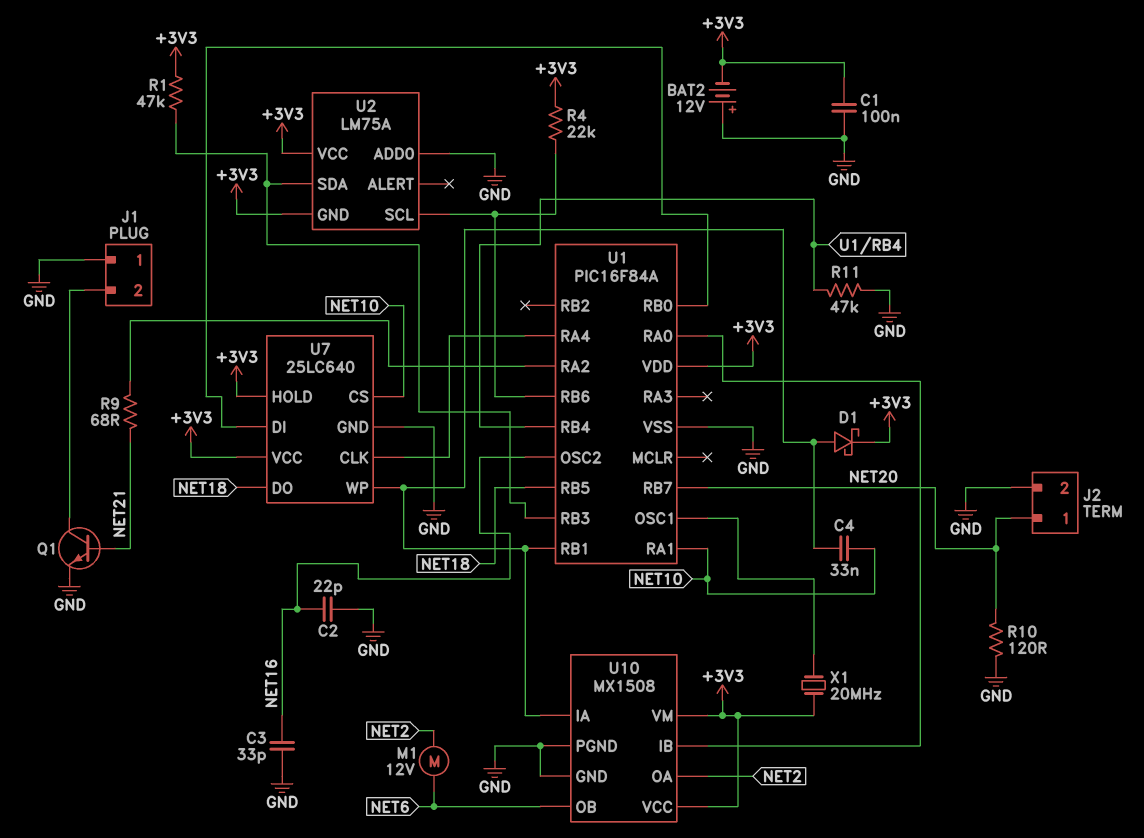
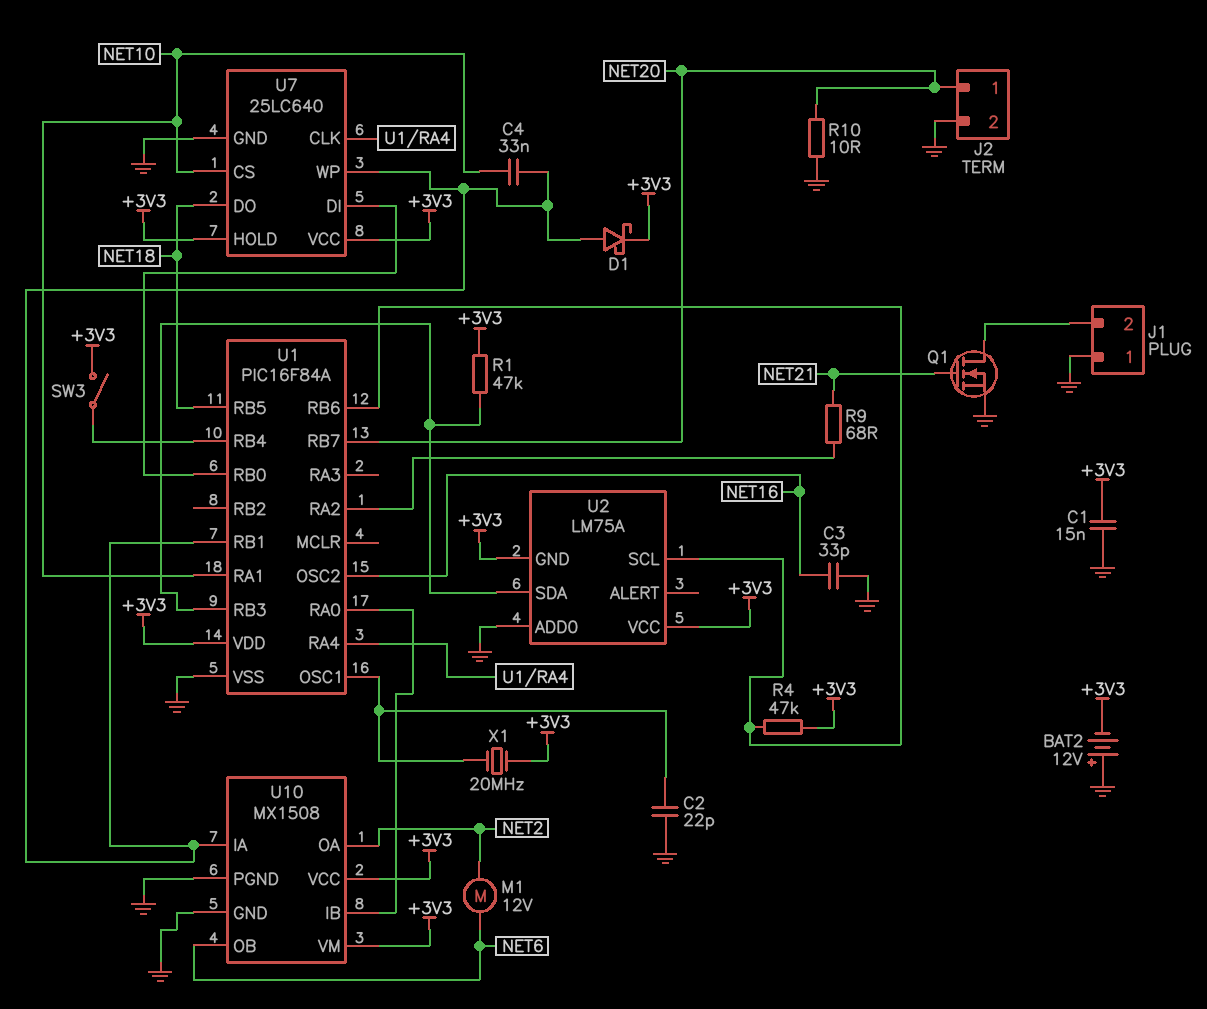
C1: 100nF (+3V3, GND) -> 15nF (+3V3, GND)
C2: 22pF (GND, NET16) -> 22pF (GND, U1/OSC1)
Q1: NPN (B NET21, C J1/2, E GND) -> NMOS (G NET21, D J1/2, S GND)
R4: 22k (+3V3, U1/RB6) -> 47k (+3V3, U1/RB6)
R10: 120 (GND, NET20) -> 10 (GND, NET20)
R11: 47k (GND, U1/RB4) -> none
SW3: none -> switch (+3V3, U1/RB4)

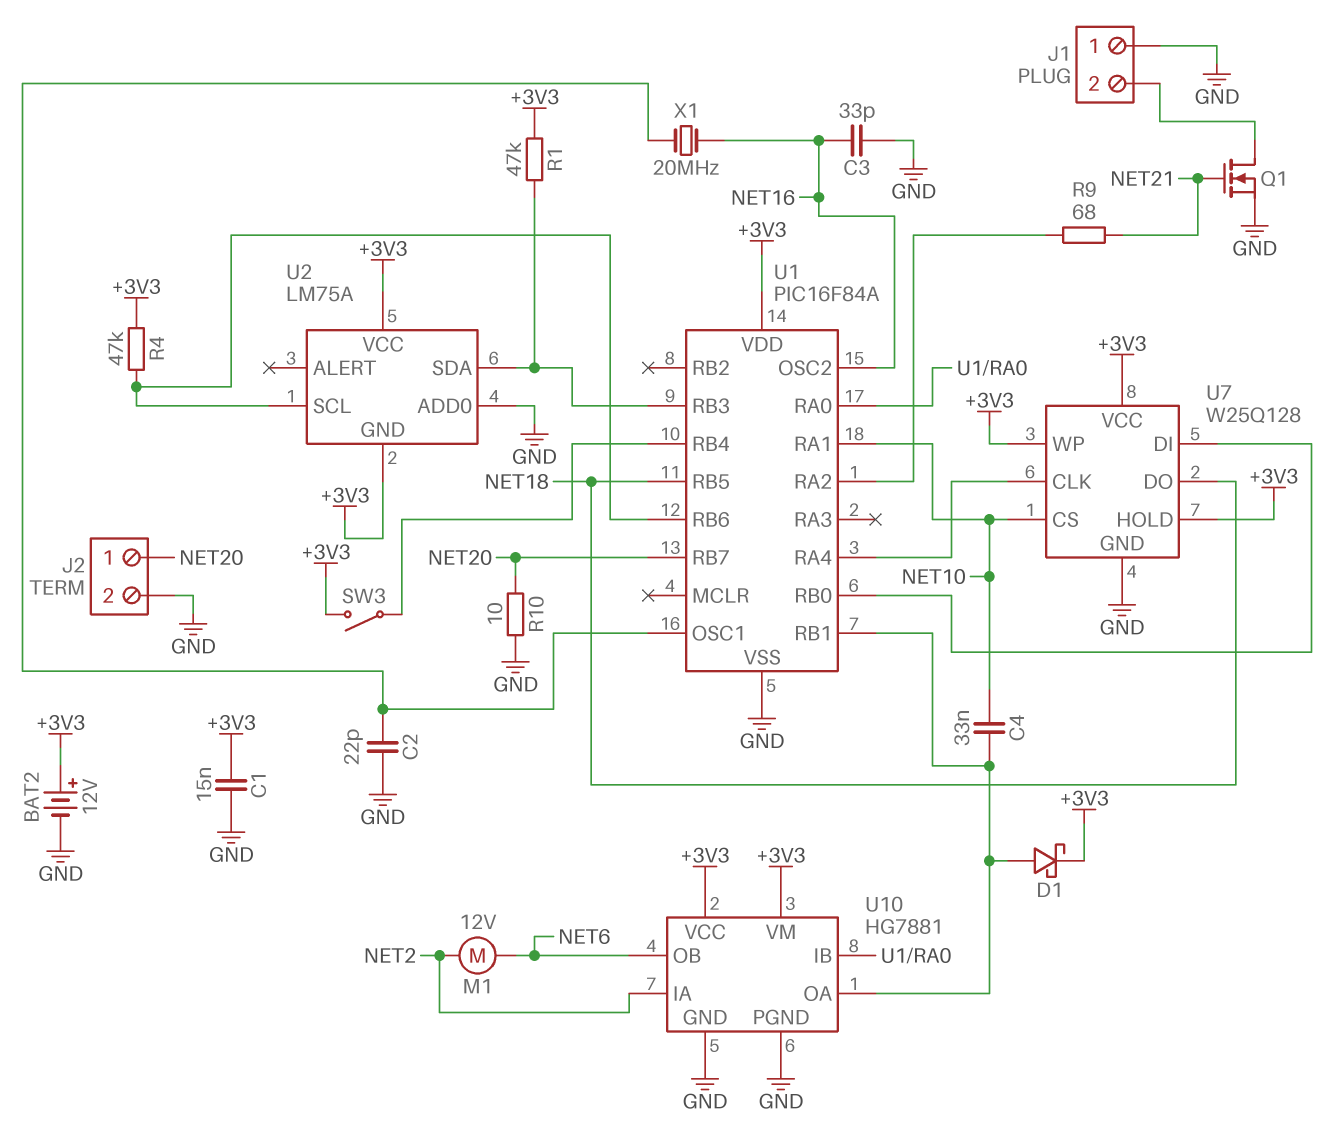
BAT2: 12V (plus GND, minus +3V3) -> 12V (plus +3V3, minus GND)
U7: 25LC640 -> W25Q128
U7 pin WP: U1/RB1 -> +3V3
U10: MX1508 -> HG7881
U10 pin IA: U1/RB1 -> NET2
U10 pin OA: NET2 -> U1/RB1
X1: 20MHz (+3V3, U1/OSC1) -> 20MHz (NET16, U1/OSC1)

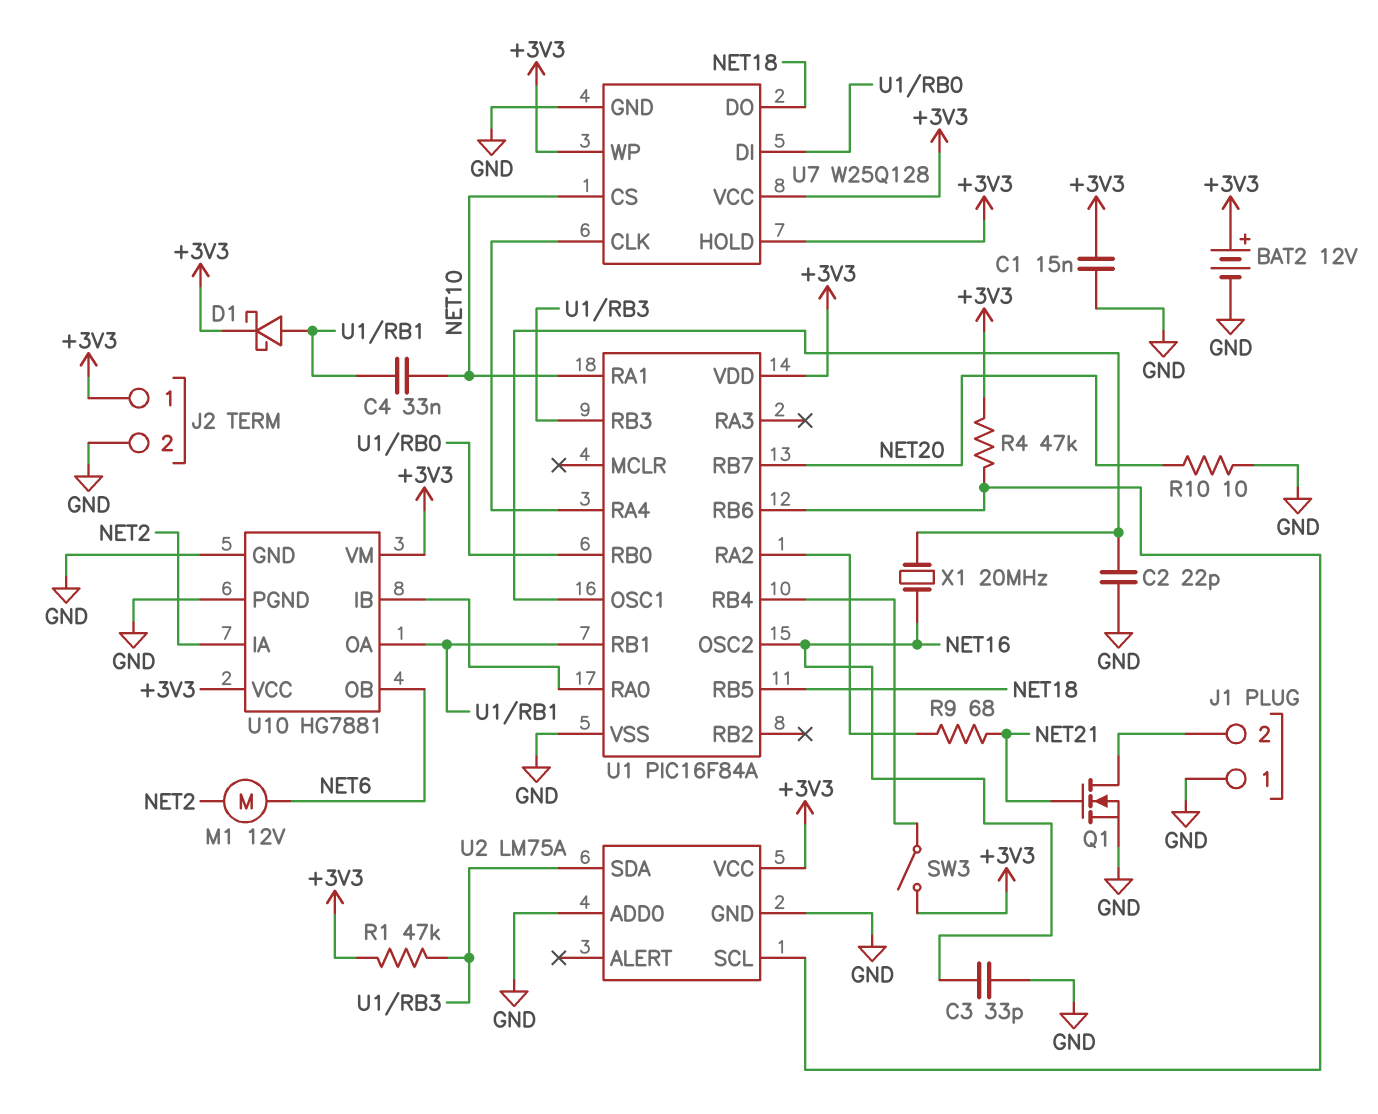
J2 pin 1: NET20 -> +3V3
U2 pin GND: +3V3 -> GND

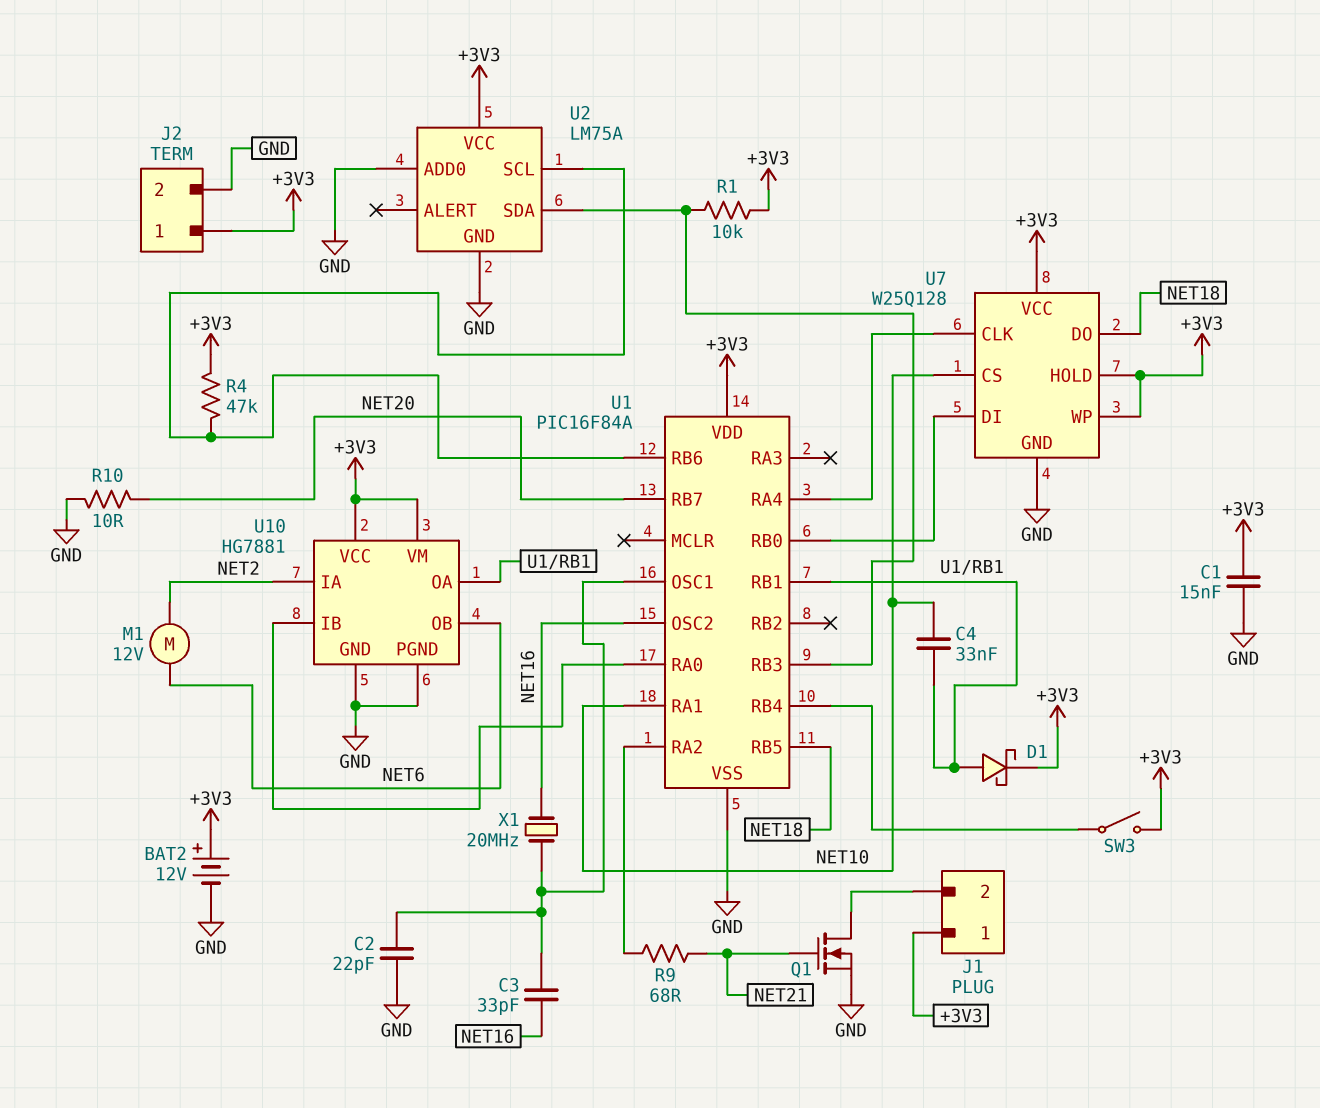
C3: 33pF (GND, NET16) -> 33pF (NET16, U1/OSC1)
J1 pin 1: GND -> +3V3
R1: 47k (+3V3, U1/RB3) -> 10k (+3V3, U1/RB3)

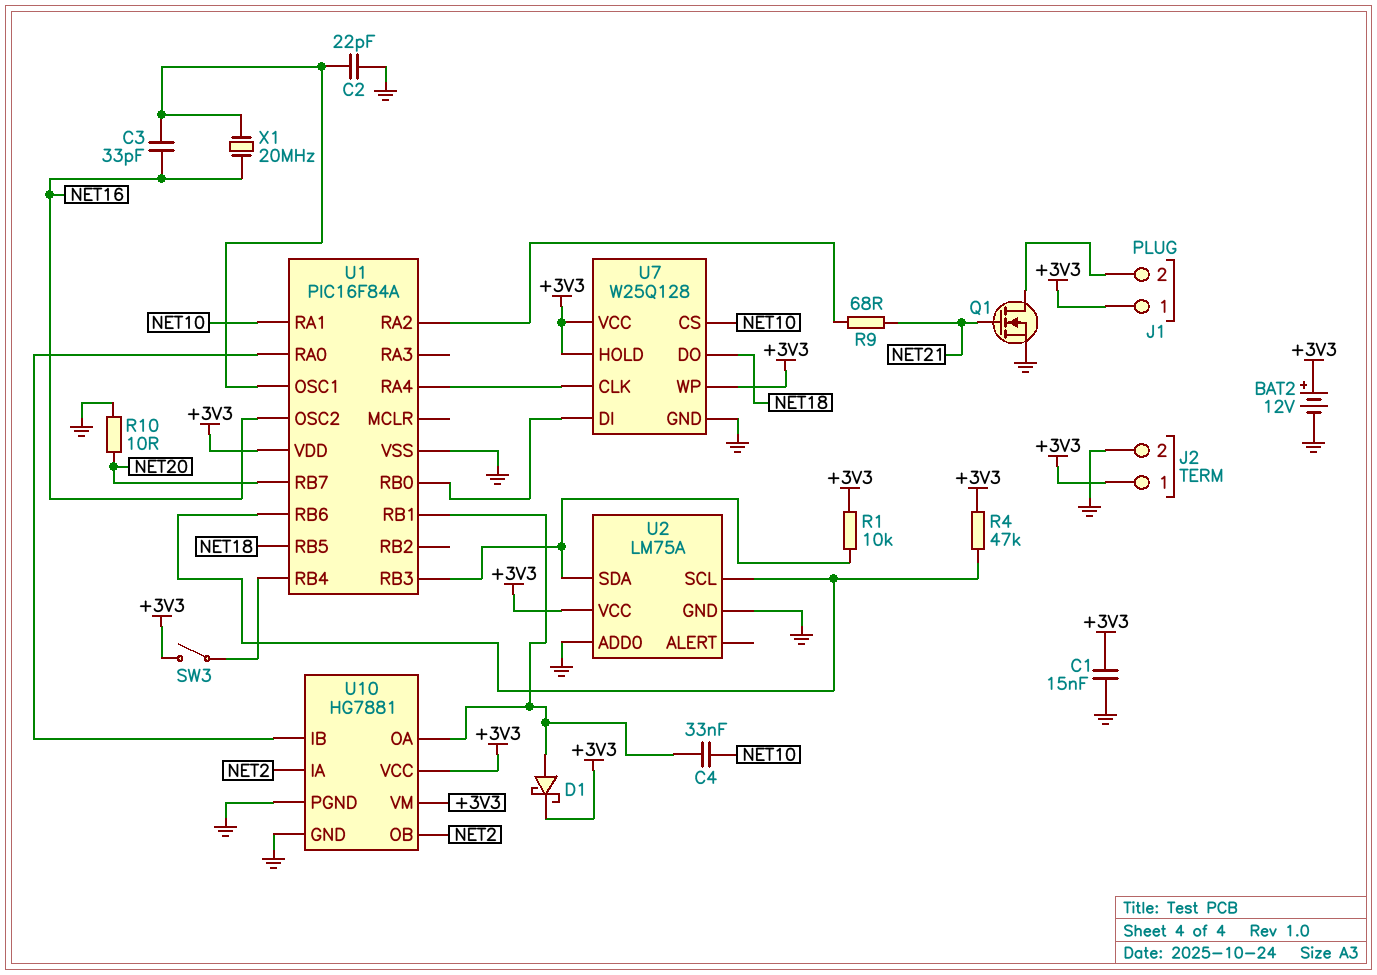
M1: motor 12V (NET2, NET6) -> none
U10 pin OB: NET6 -> NET2

